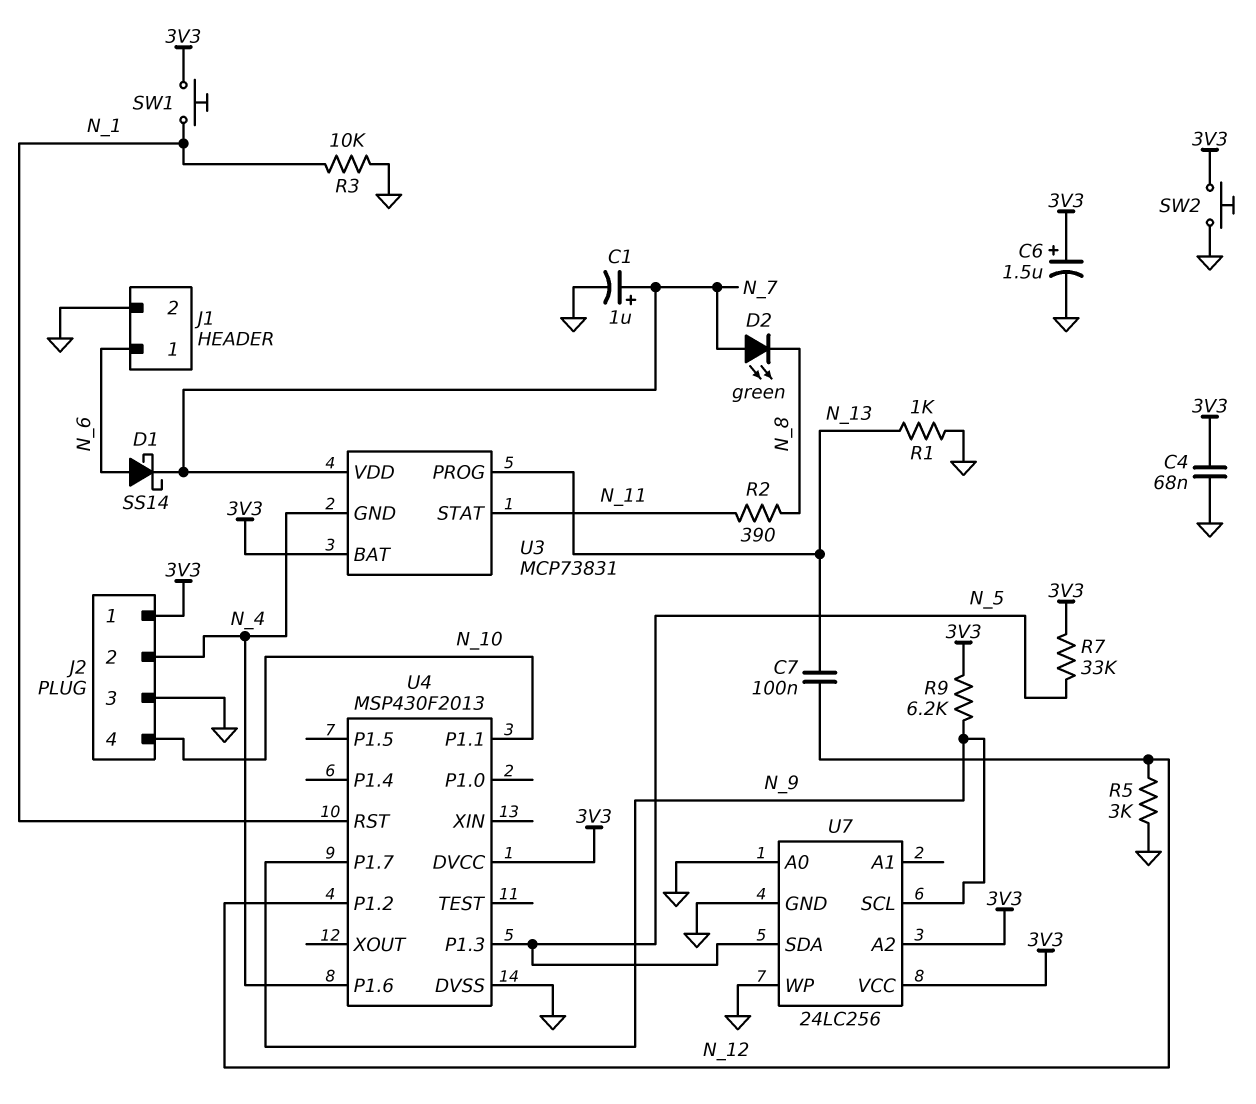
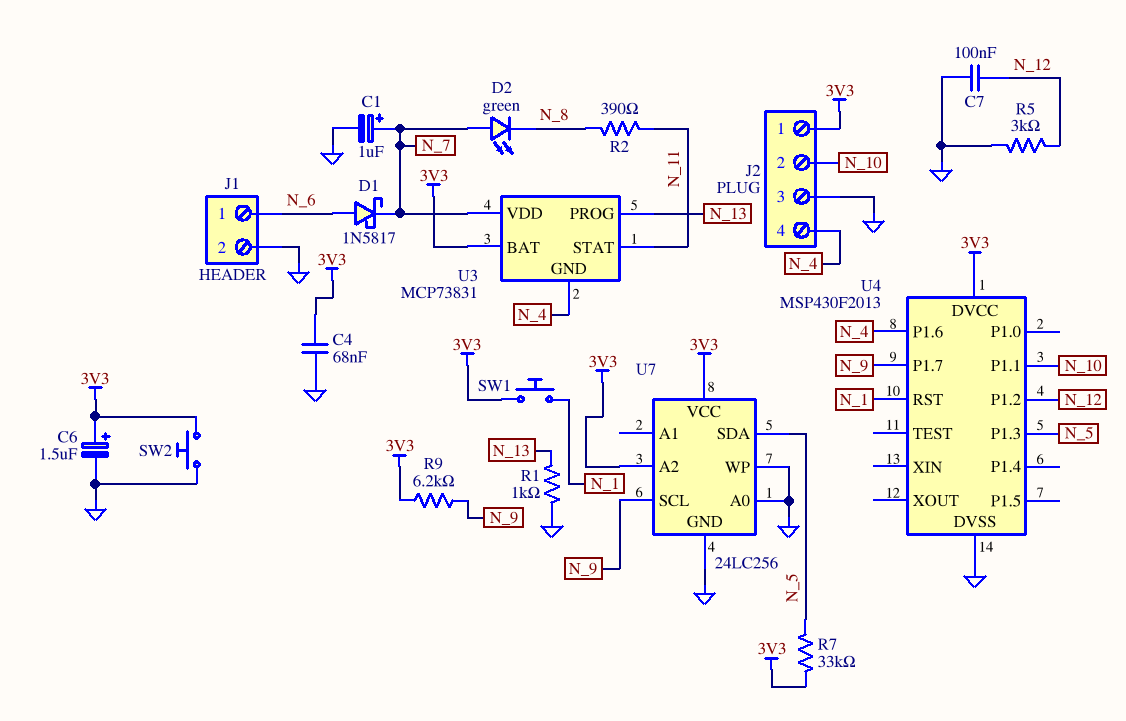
C7: 100nF (N_12, N_13) -> 100nF (GND, N_12)
D1: schottky SS14 (A N_6, K N_7) -> schottky 1N5817 (A N_6, K N_7)
J2 pin 2: N_4 -> N_10
J2 pin 4: N_10 -> N_4
R3: 10k (GND, N_1) -> none

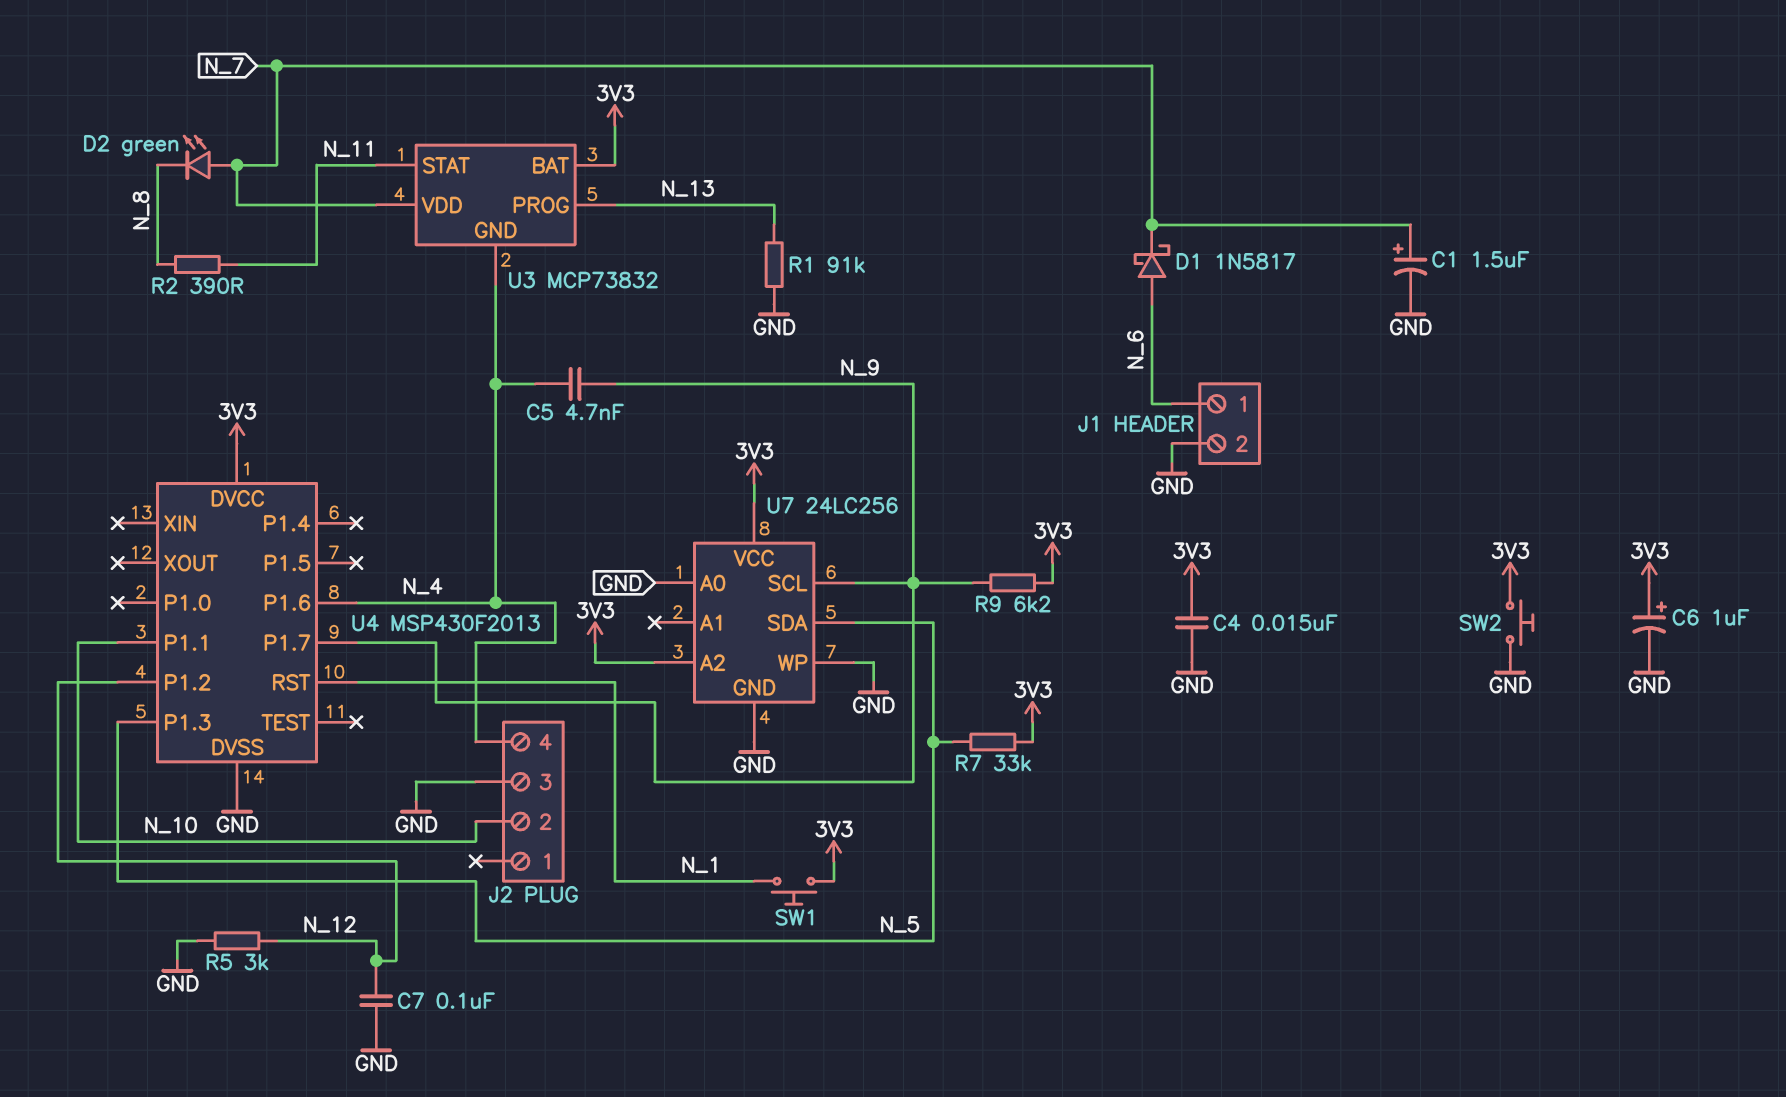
C1: 1uF (plus N_7, minus GND) -> 1.5uF (plus N_7, minus GND)
C4: 68nF (3V3, GND) -> 15nF (3V3, GND)
C5: none -> 4.7nF (N_4, N_9)
C6: 1.5uF (plus 3V3, minus GND) -> 1uF (plus 3V3, minus GND)
J2 pin 1: 3V3 -> none
R1: 1k (GND, N_13) -> 91k (GND, N_13)
U3: MCP73831 -> MCP73832

